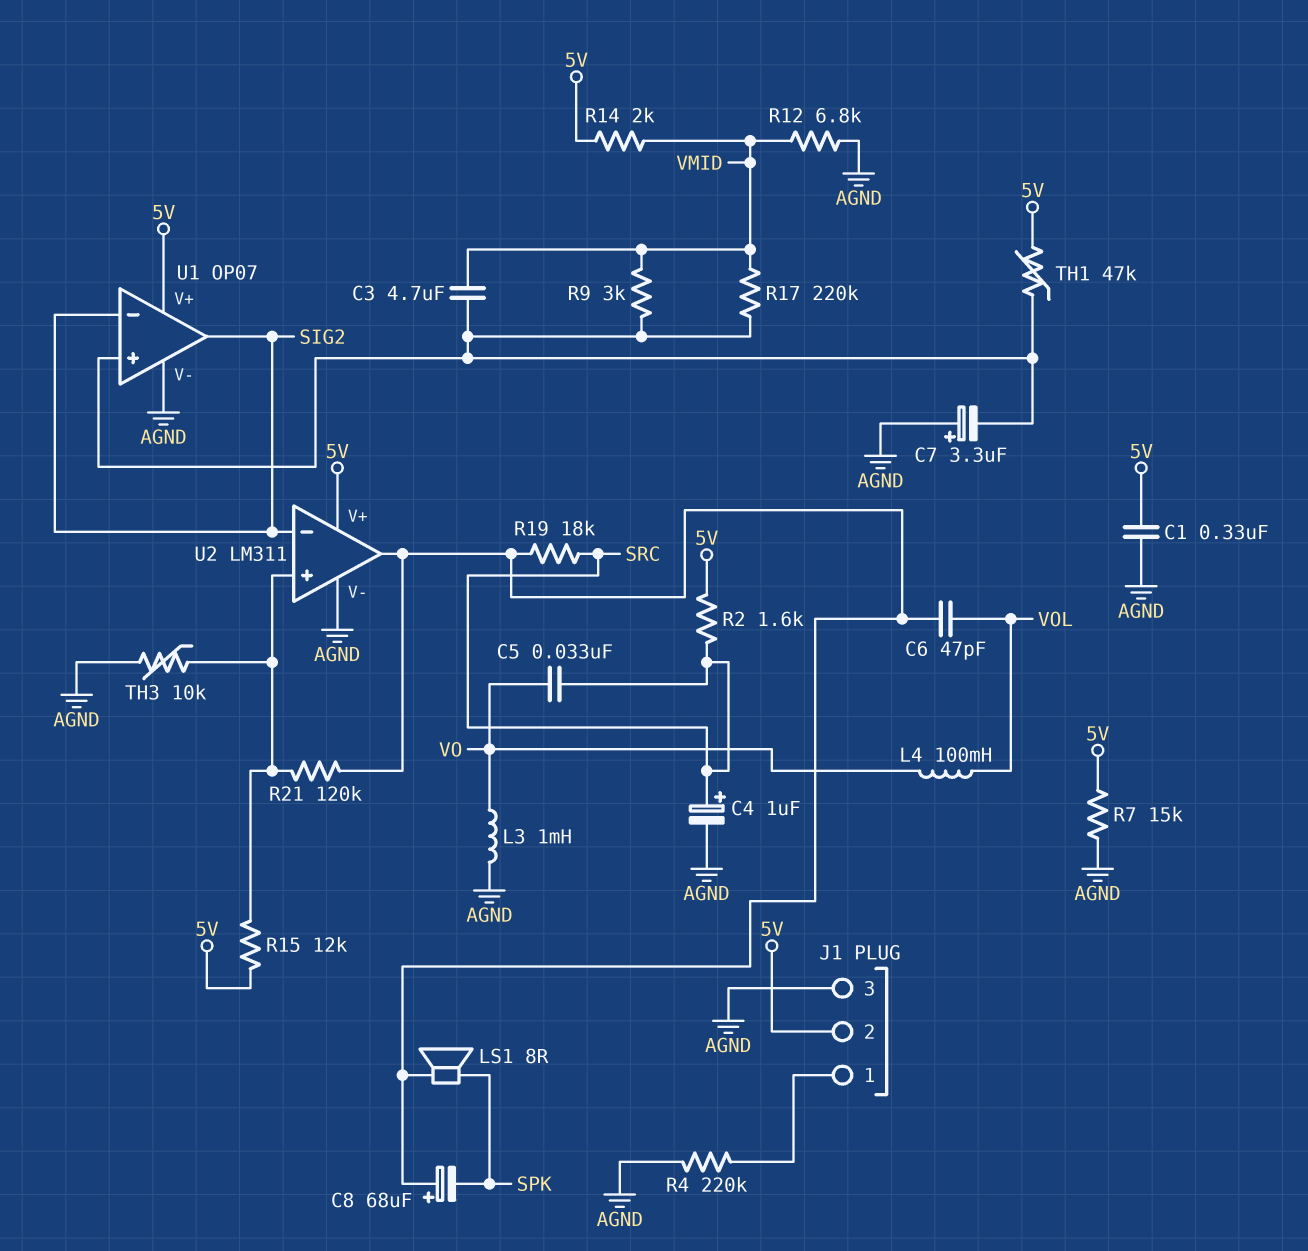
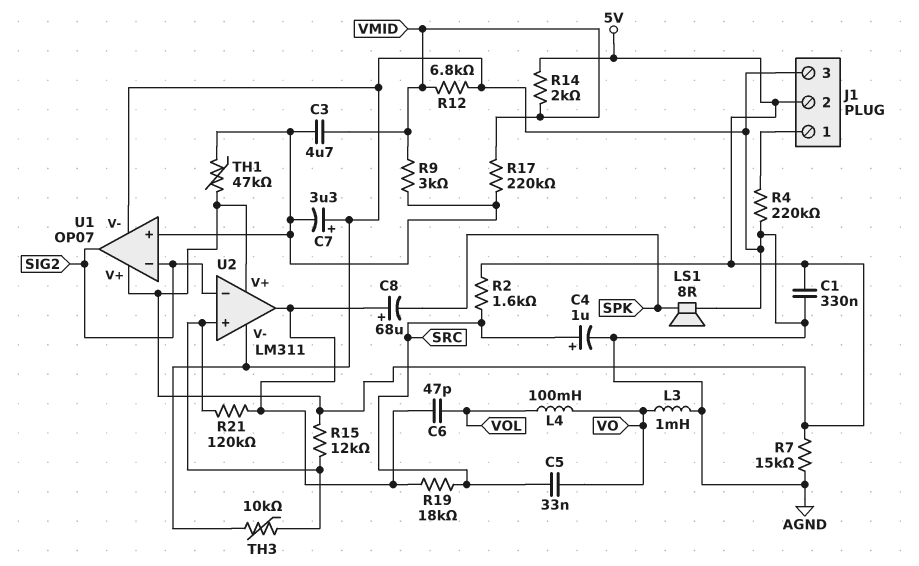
LS1: speaker 8R (SPK, U2/out) -> speaker 8R (AGND, SPK)

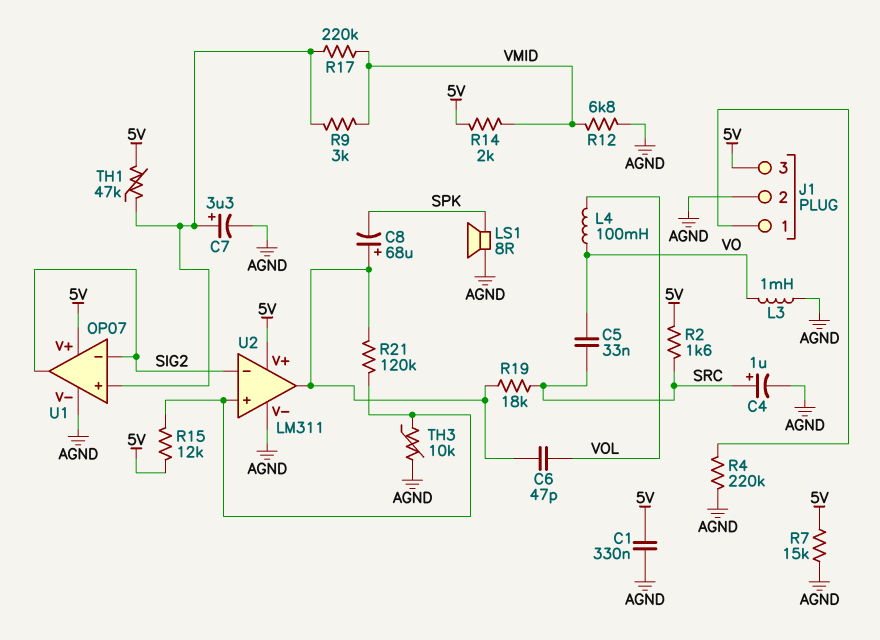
C3: 4.7uF (U1/in+, VMID) -> none
C7: 3.3uF (plus AGND, minus U1/in+) -> 3.3uF (plus U1/in+, minus AGND)
J1 pin 2: 5V -> AGND
J1 pin 3: AGND -> 5V

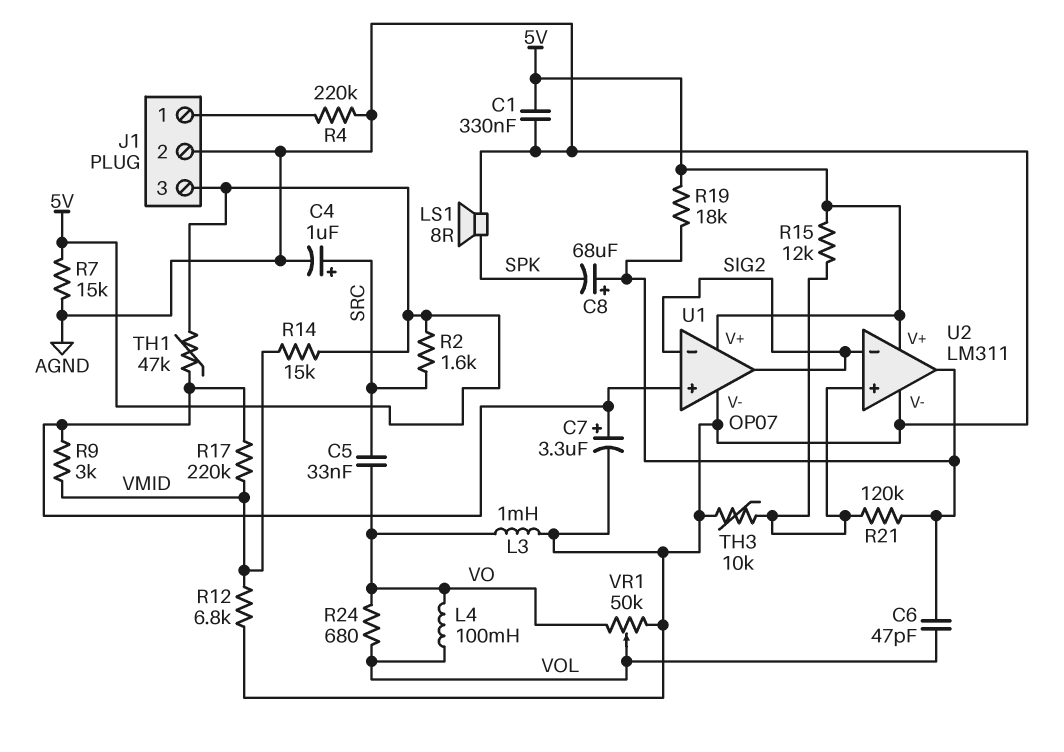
R14: 2k (5V, VMID) -> 15k (5V, VMID)
R19: 18k (SRC, U2/out) -> 18k (5V, U2/out)
R24: none -> 680 (VO, VOL)
VR1: none -> 50k (AGND, VO, wiper VOL)

